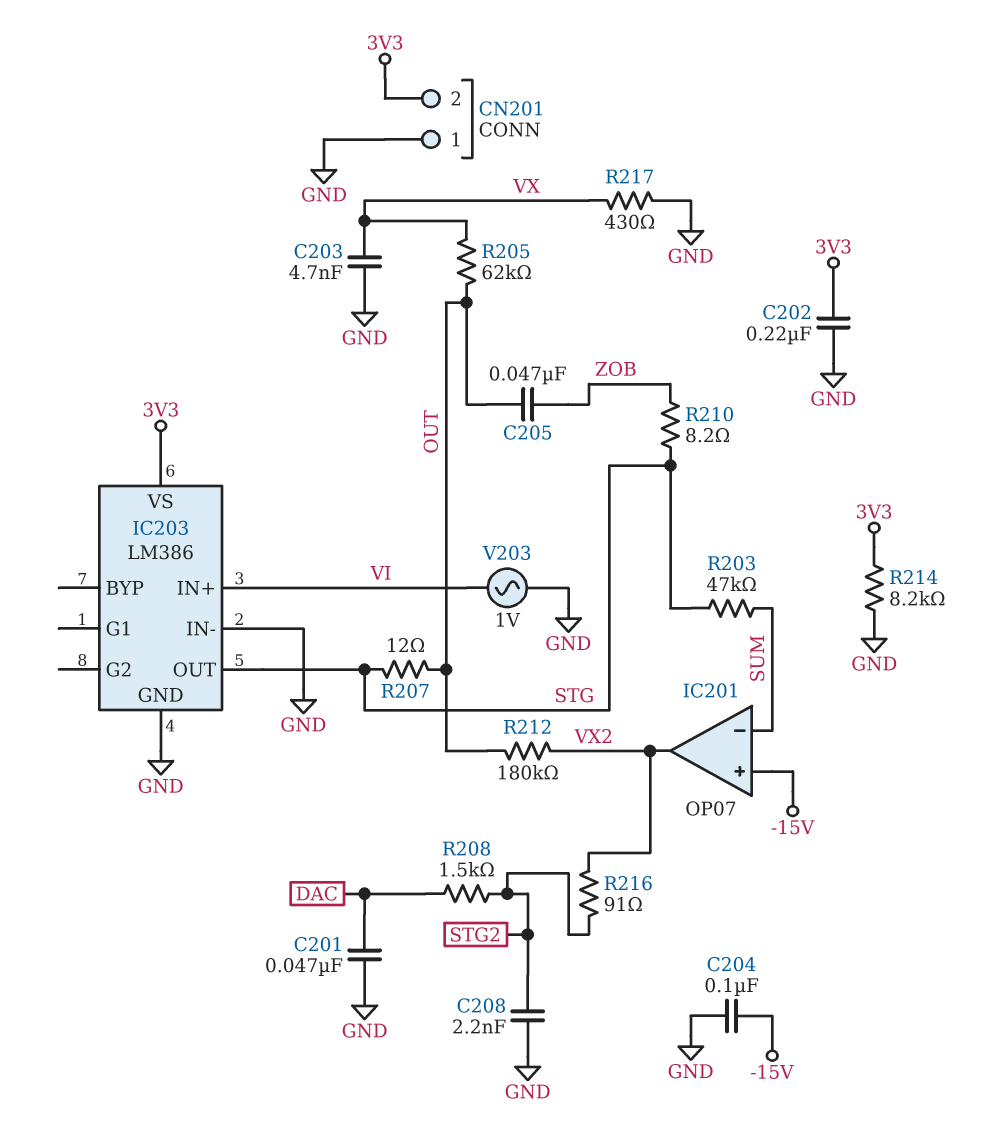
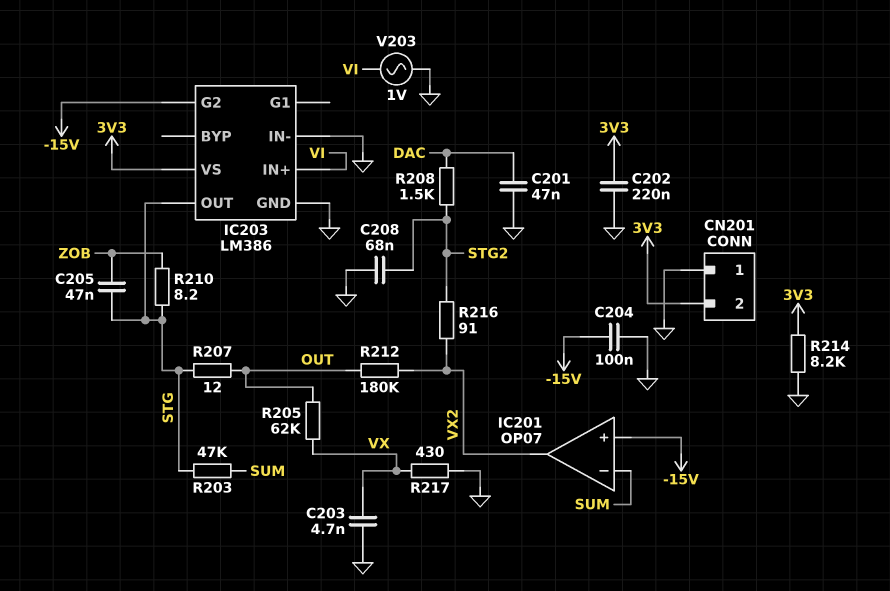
C205: 47nF (OUT, ZOB) -> 47nF (STG, ZOB)
C208: 2.2nF (GND, STG2) -> 68nF (GND, STG2)
IC203 pin G2: none -> -15V

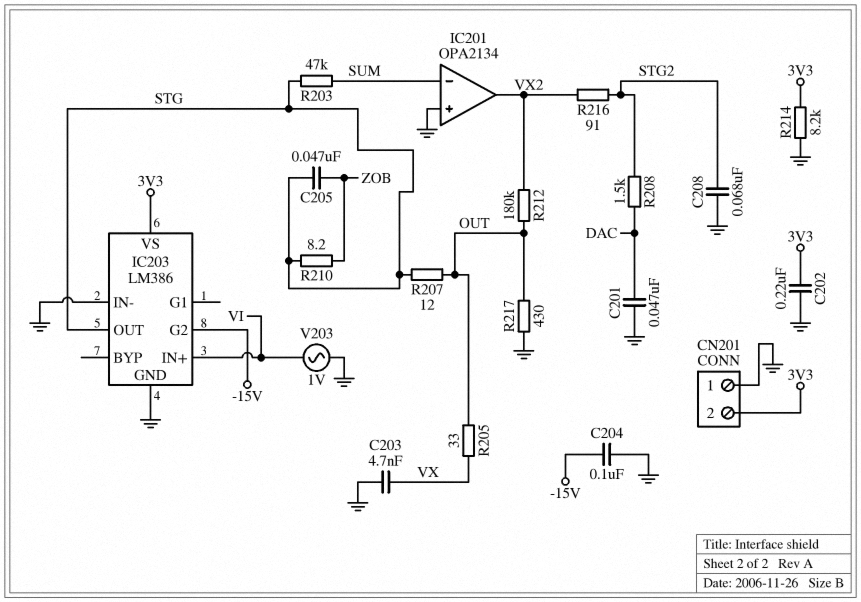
IC201: OP07 -> OPA2134
IC201 pin in+: -15V -> GND
R205: 62k (OUT, VX) -> 33 (OUT, VX)
R217: 430 (GND, VX) -> 430 (GND, OUT)

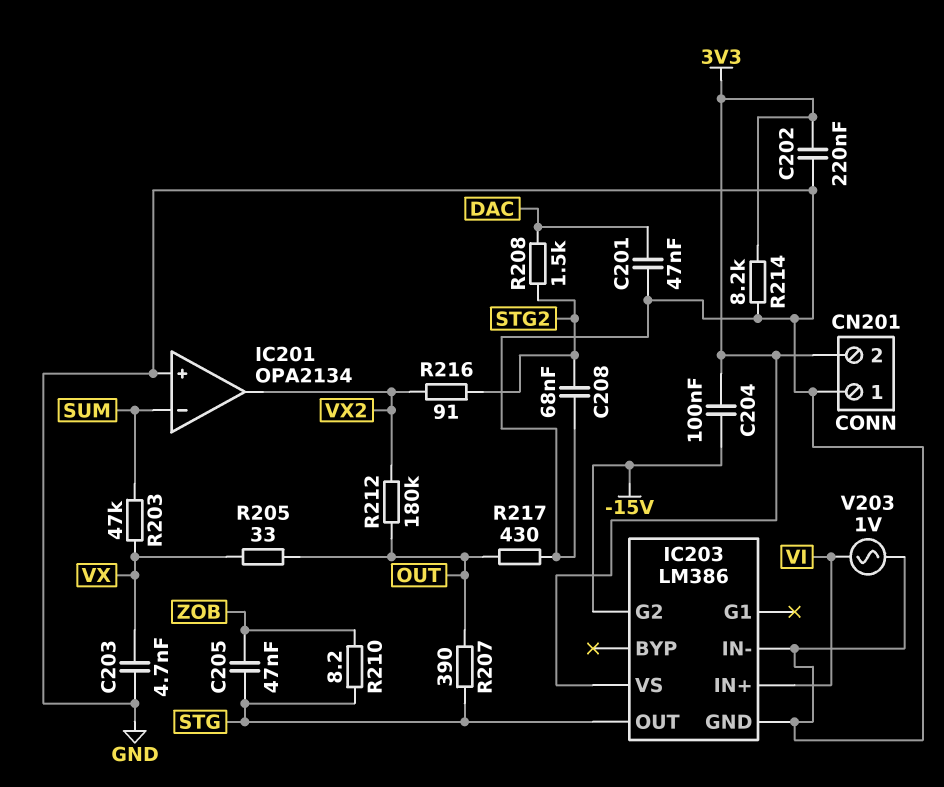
C204: 100nF (-15V, GND) -> 100nF (-15V, 3V3)
R203: 47k (STG, SUM) -> 47k (SUM, VX)
R207: 12 (OUT, STG) -> 390 (OUT, STG)

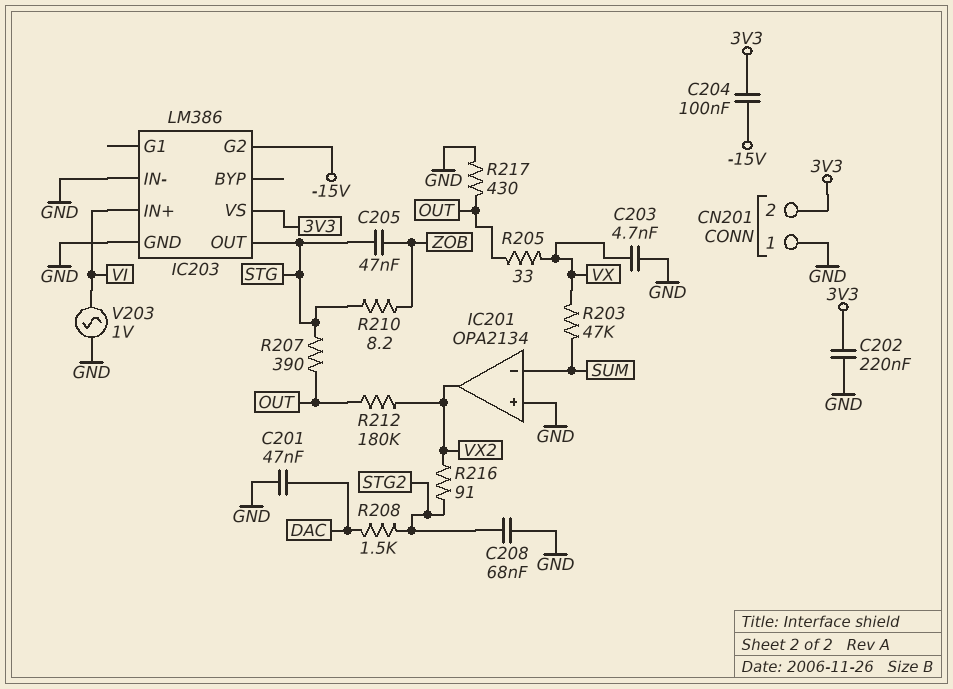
R214: 8.2k (3V3, GND) -> none

